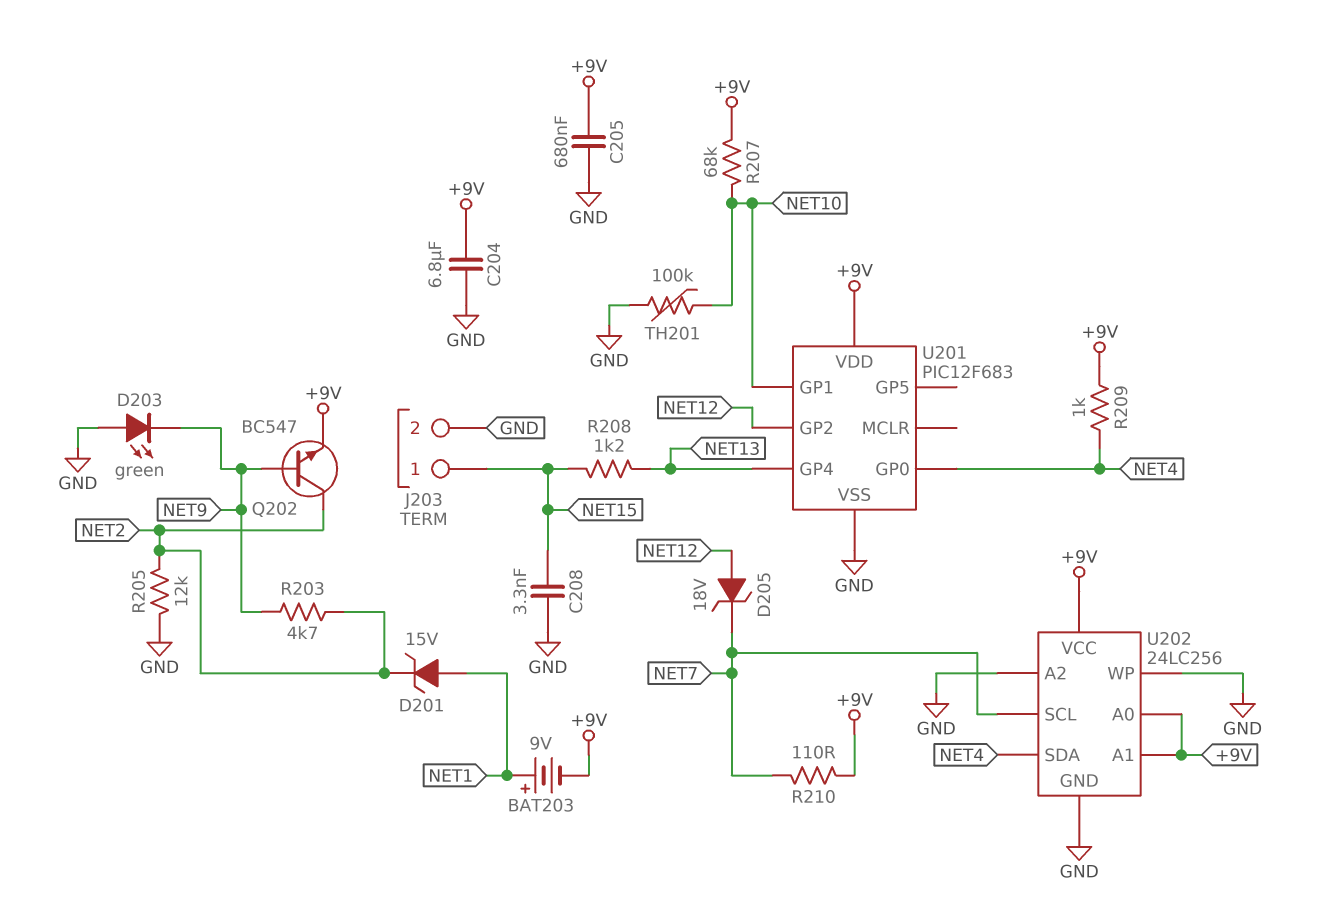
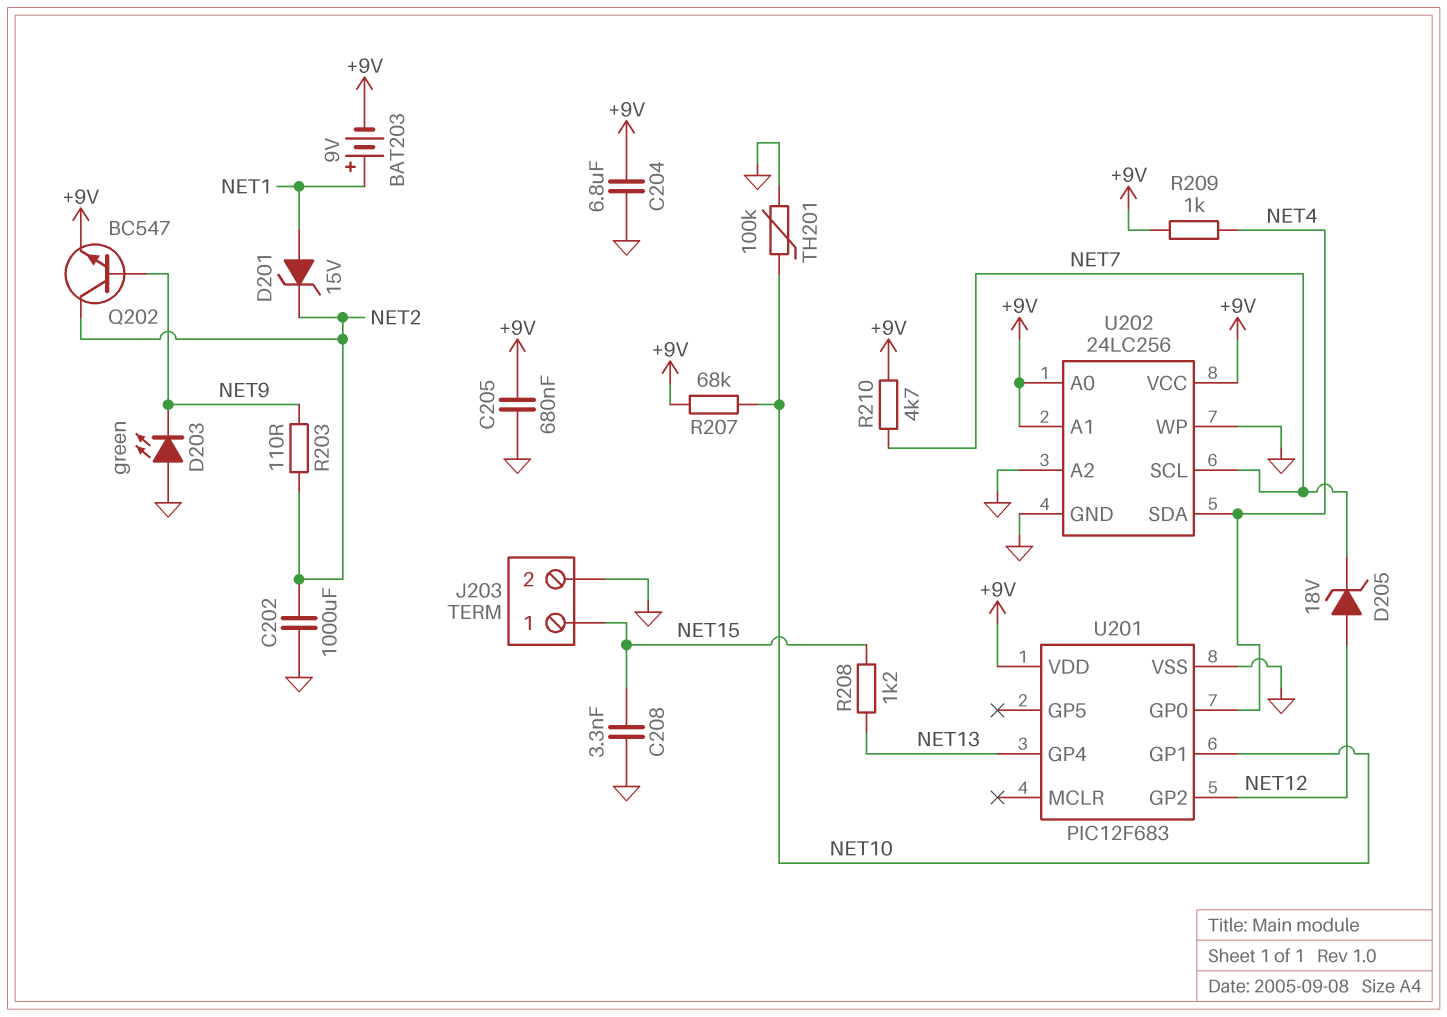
C202: none -> 1000uF (GND, NET2)
R203: 4.7k (NET2, NET9) -> 110 (NET2, NET9)
R205: 12k (GND, NET2) -> none
R210: 110 (+9V, NET7) -> 4.7k (+9V, NET7)

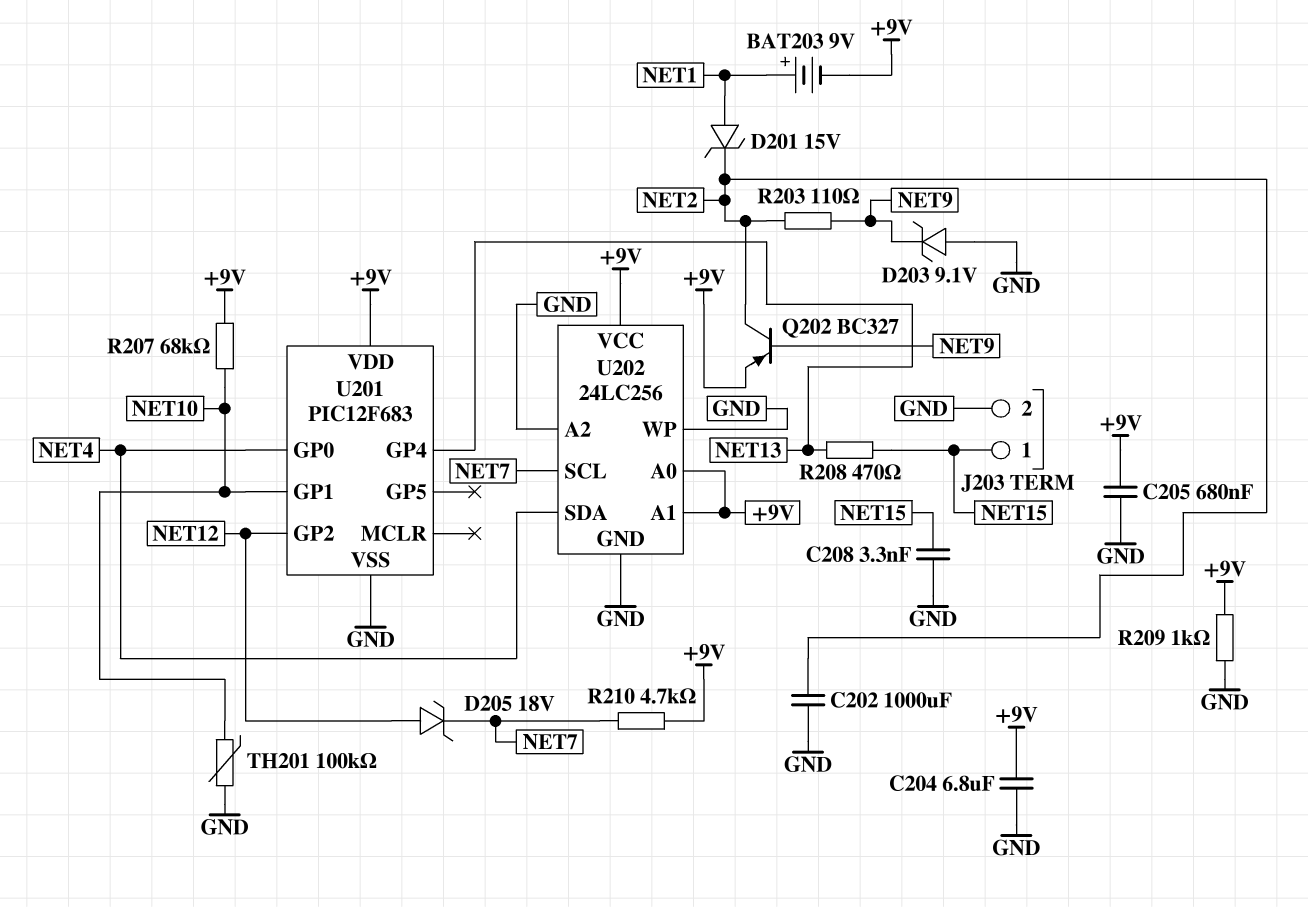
D203: LED green (A GND, K NET9) -> zener 9.1V (A GND, K NET9)
Q202: NPN BC547 (B NET9, C NET2, E +9V) -> PNP BC327 (B NET9, C NET2, E +9V)
R208: 1.2k (NET13, NET15) -> 470 (NET13, NET15)
R209: 1k (+9V, NET4) -> 1k (+9V, GND)

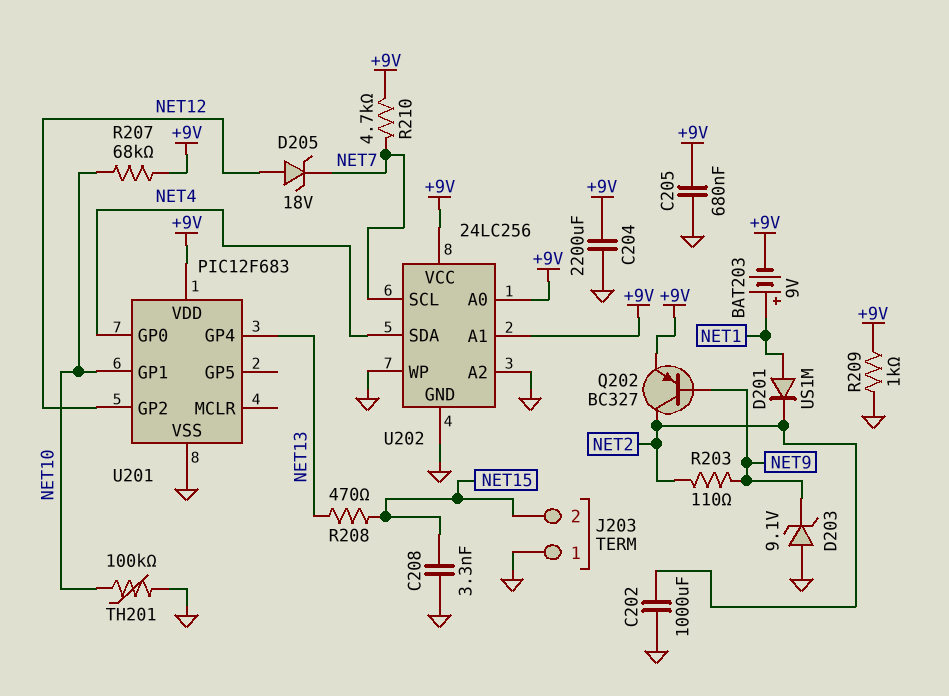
C204: 6.8uF (+9V, GND) -> 2200uF (+9V, GND)
D201: zener 15V (A NET1, K NET2) -> diode US1M (A NET1, K NET2)
J203 pin 1: NET15 -> GND
J203 pin 2: GND -> NET15

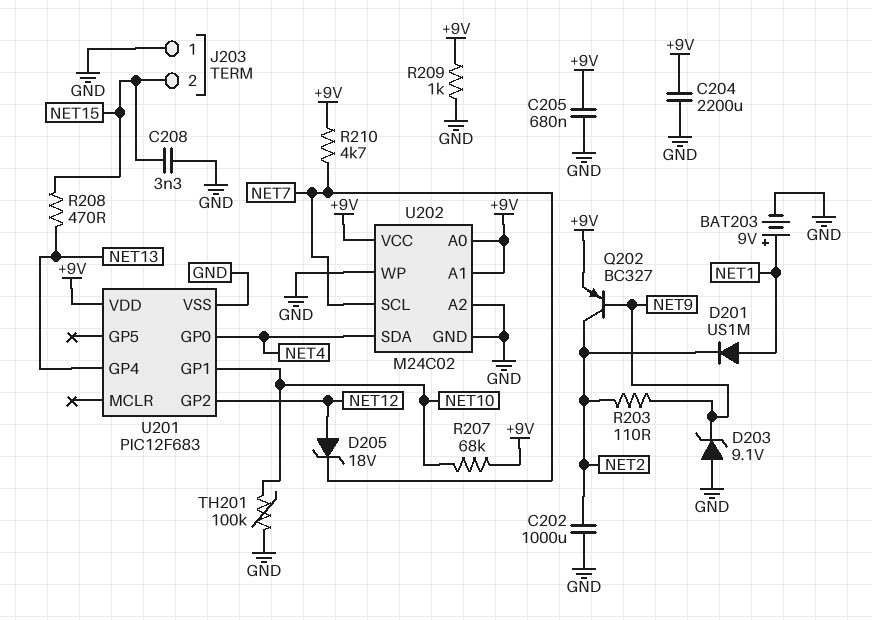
BAT203: 9V (plus NET1, minus +9V) -> 9V (plus NET1, minus GND)
U202: 24LC256 -> M24C02

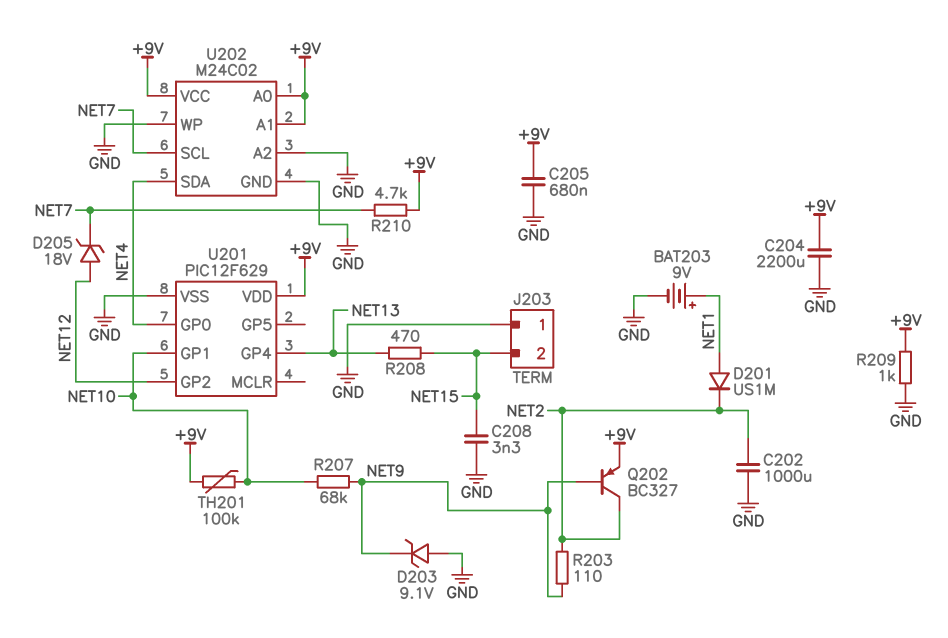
R207: 68k (+9V, NET10) -> 68k (NET9, NET10)
TH201: 100k (GND, NET10) -> 100k (+9V, NET10)
U201: PIC12F683 -> PIC12F629

